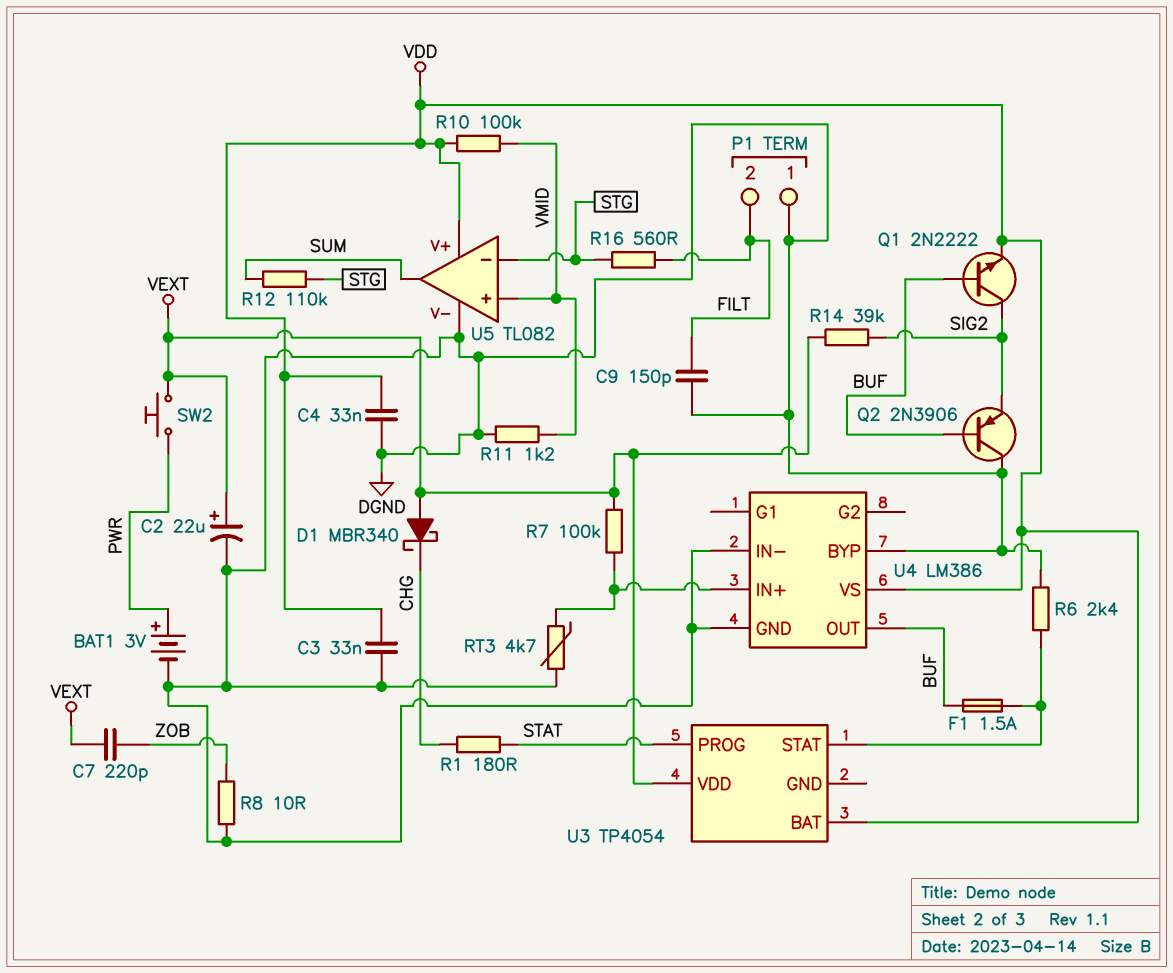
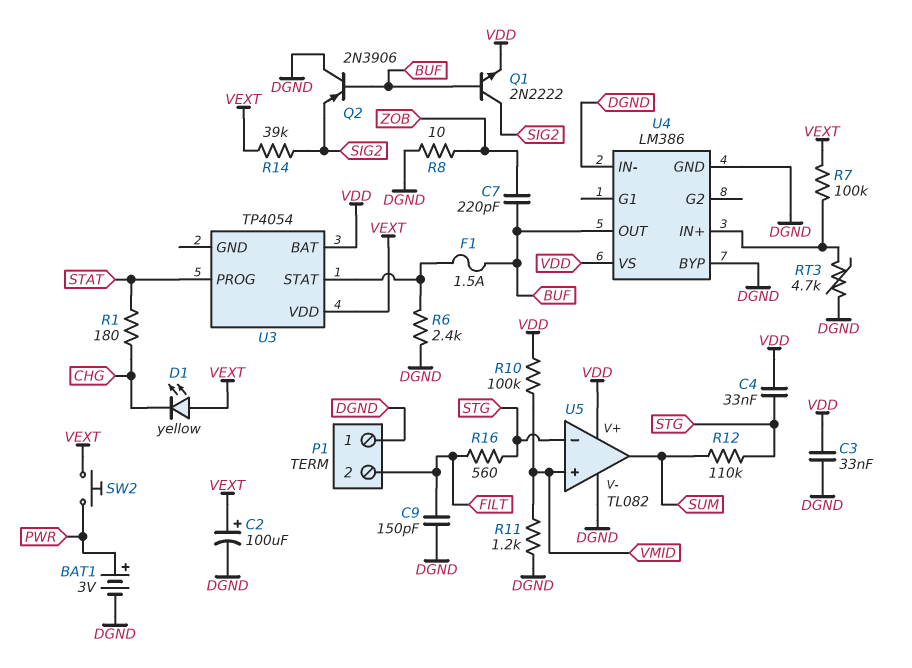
C2: 22uF (plus VEXT, minus DGND) -> 100uF (plus VEXT, minus DGND)
C4: 33nF (DGND, VDD) -> 33nF (STG, VDD)
C7: 220pF (VEXT, ZOB) -> 220pF (BUF, ZOB)
D1: schottky MBR340 (A VEXT, K CHG) -> LED yellow (A VEXT, K CHG)

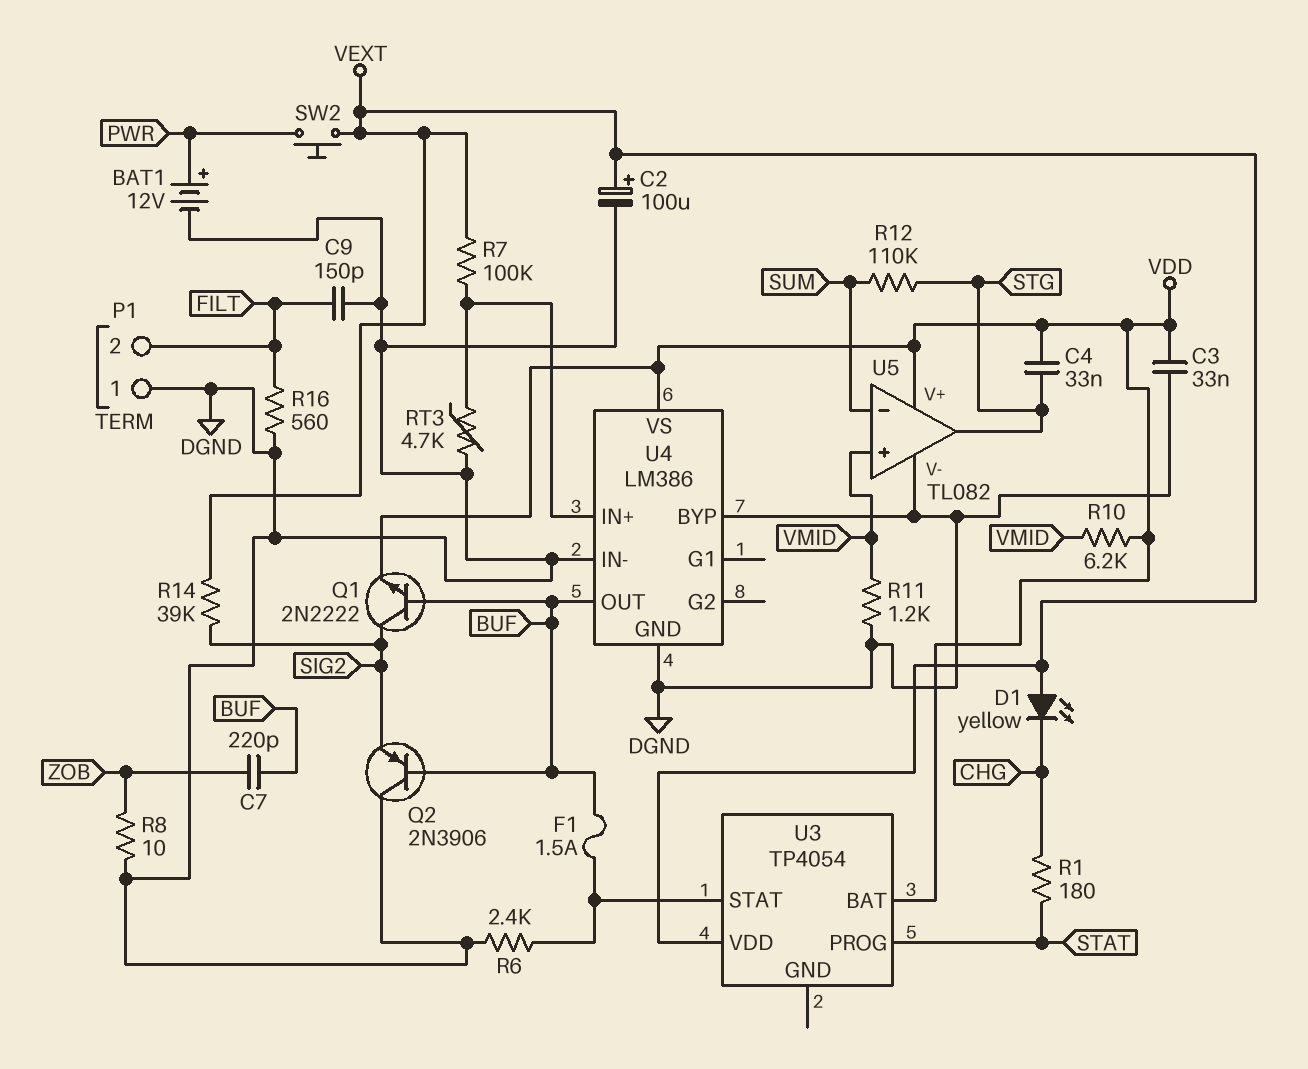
BAT1: 3V (plus PWR, minus DGND) -> 12V (plus PWR, minus DGND)
R10: 100k (VDD, VMID) -> 6.2k (VDD, VMID)
R16: 560 (FILT, STG) -> 560 (DGND, FILT)
U5 pin in-: STG -> SUM
U5 pin out: SUM -> STG

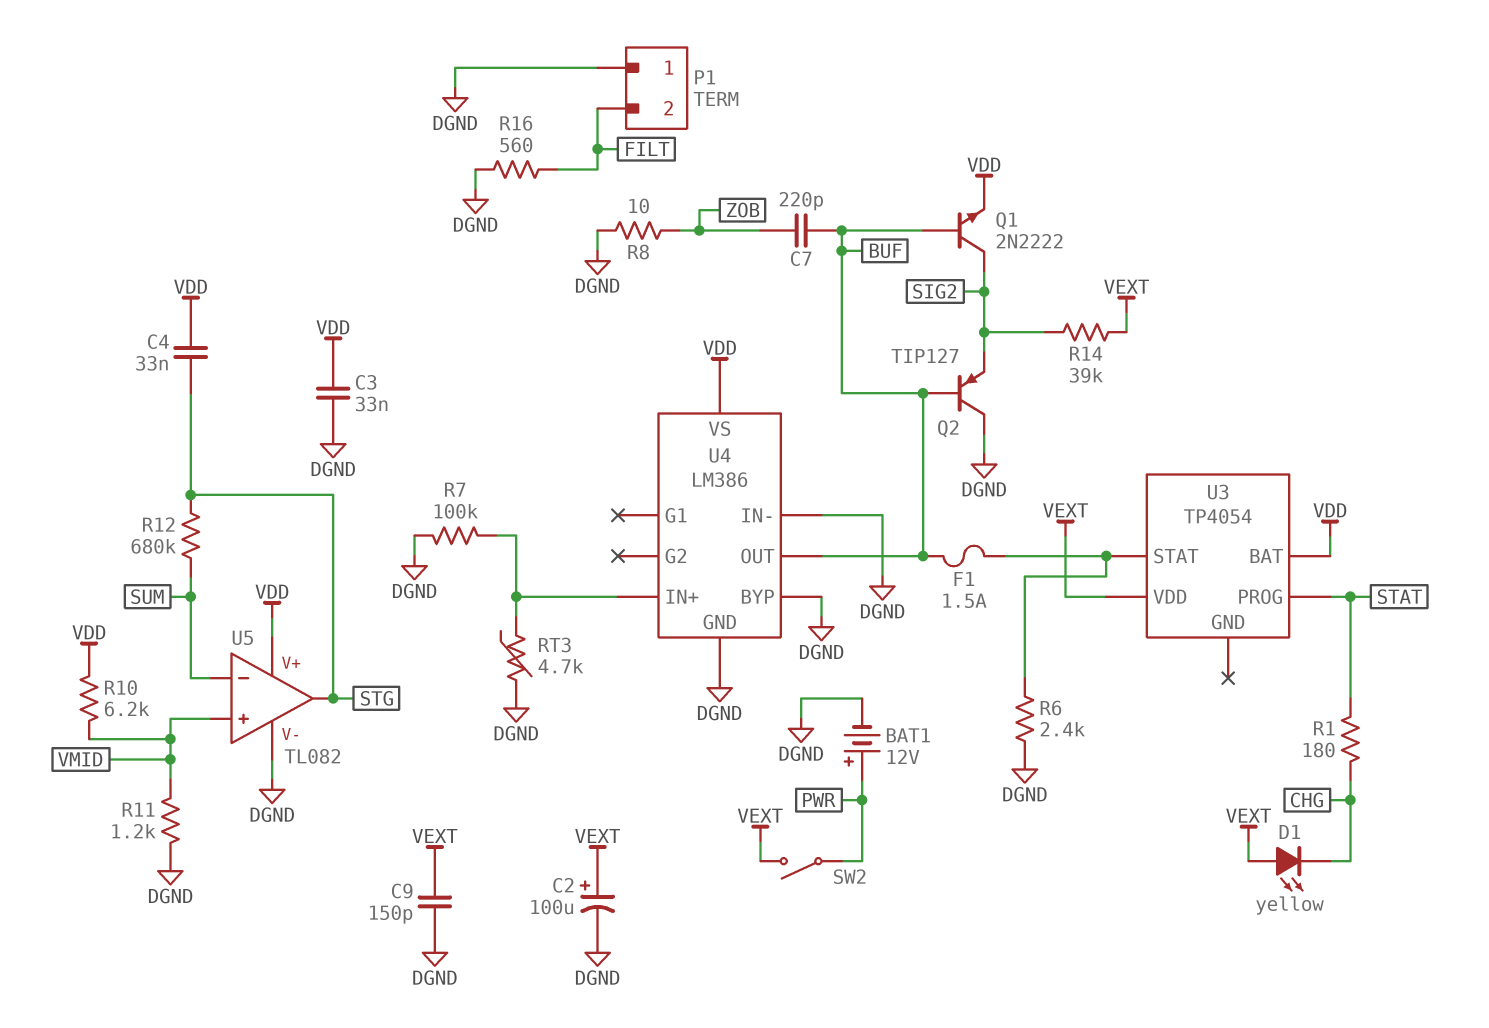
C9: 150pF (DGND, FILT) -> 150pF (DGND, VEXT)
Q2: PNP 2N3906 (B BUF, C DGND, E SIG2) -> PNP TIP127 (B BUF, C DGND, E SIG2)
R7: 100k (U4/IN+, VEXT) -> 100k (DGND, U4/IN+)
R12: 110k (STG, SUM) -> 680k (STG, SUM)
SW2: button (PWR, VEXT) -> switch (PWR, VEXT)

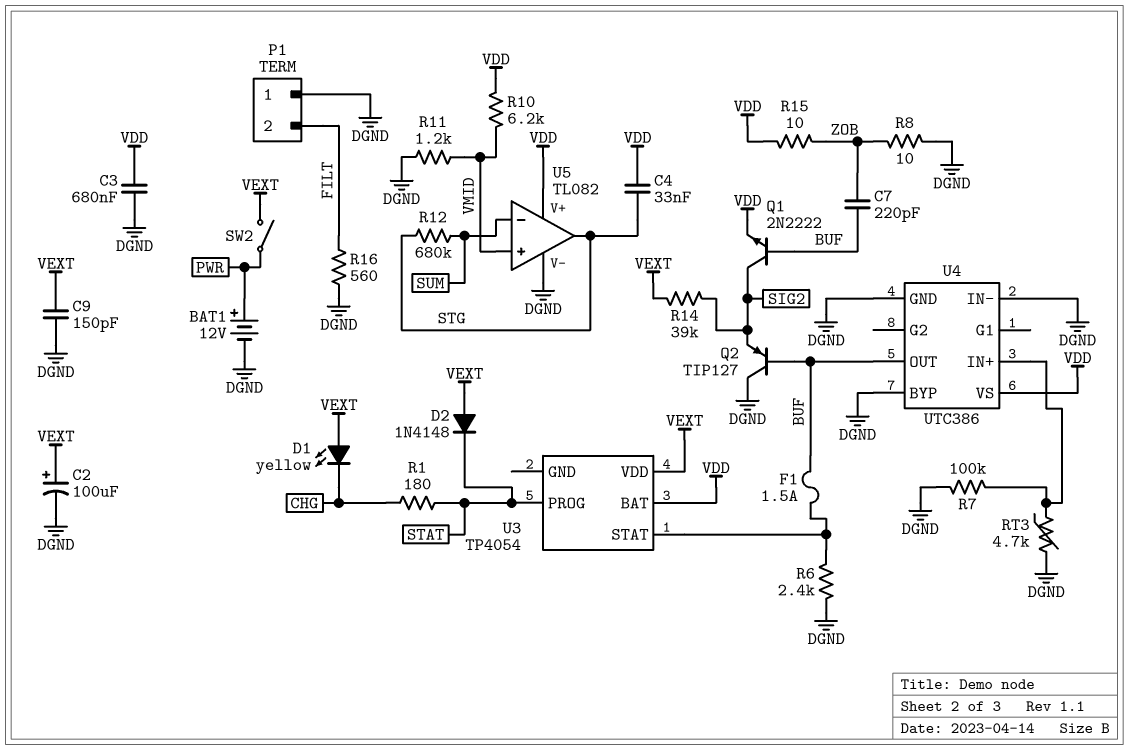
C3: 33nF (DGND, VDD) -> 680nF (DGND, VDD)
D2: none -> diode 1N4148 (A VEXT, K STAT)
R15: none -> 10 (VDD, ZOB)
U4: LM386 -> UTC386

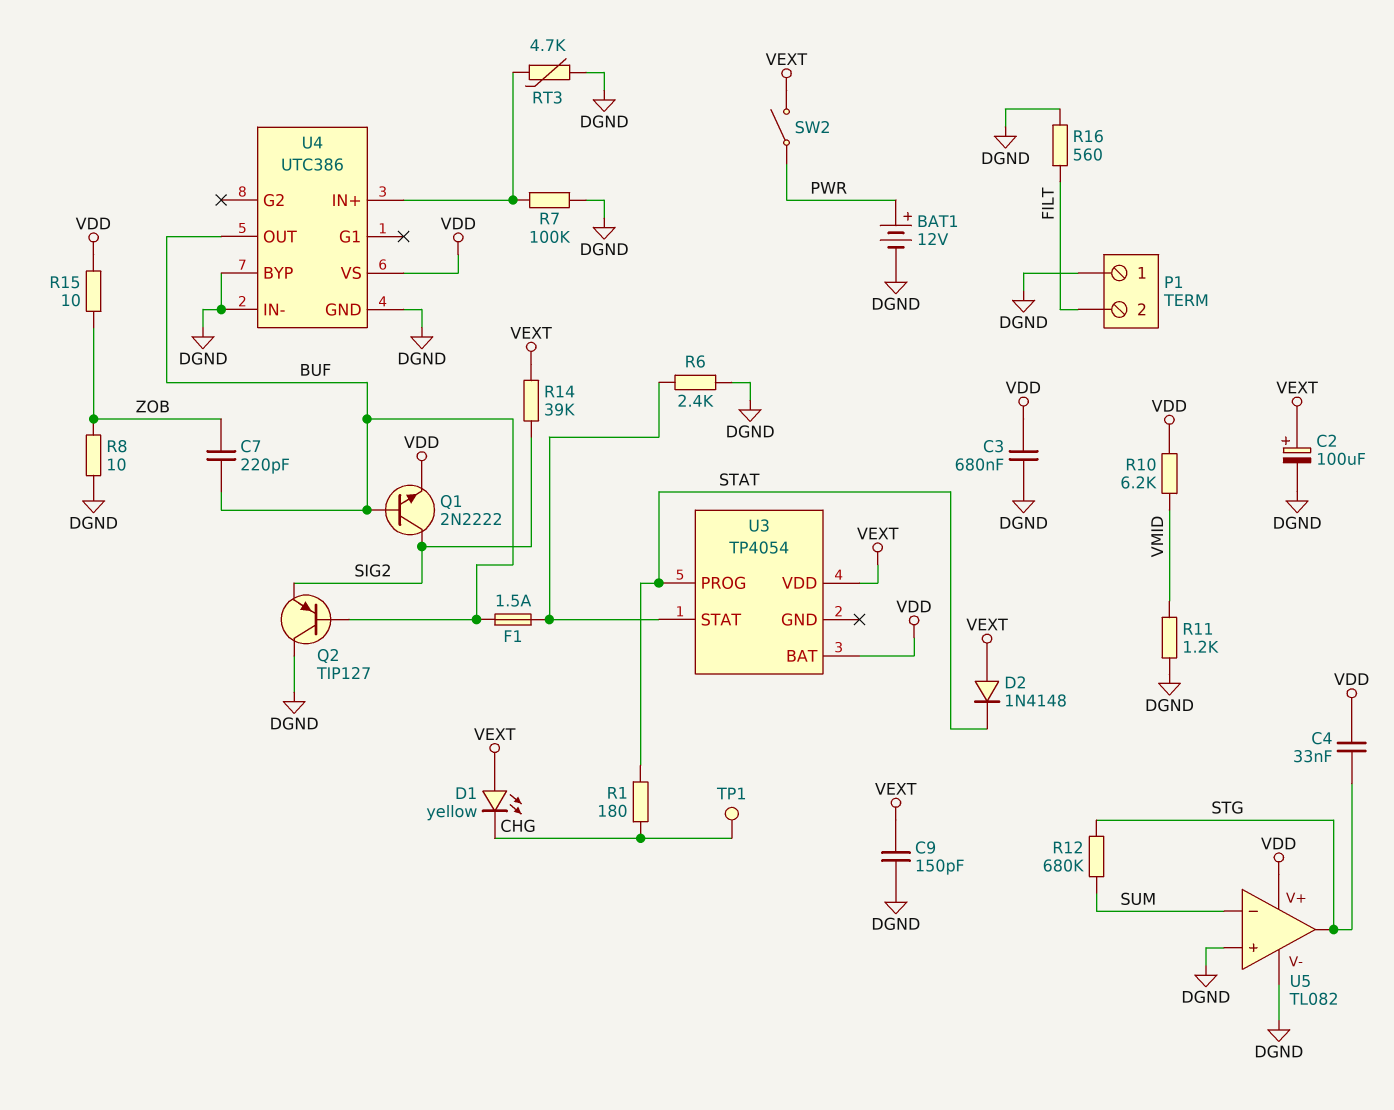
TP1: none -> test point (CHG)
U5 pin in+: VMID -> DGND

